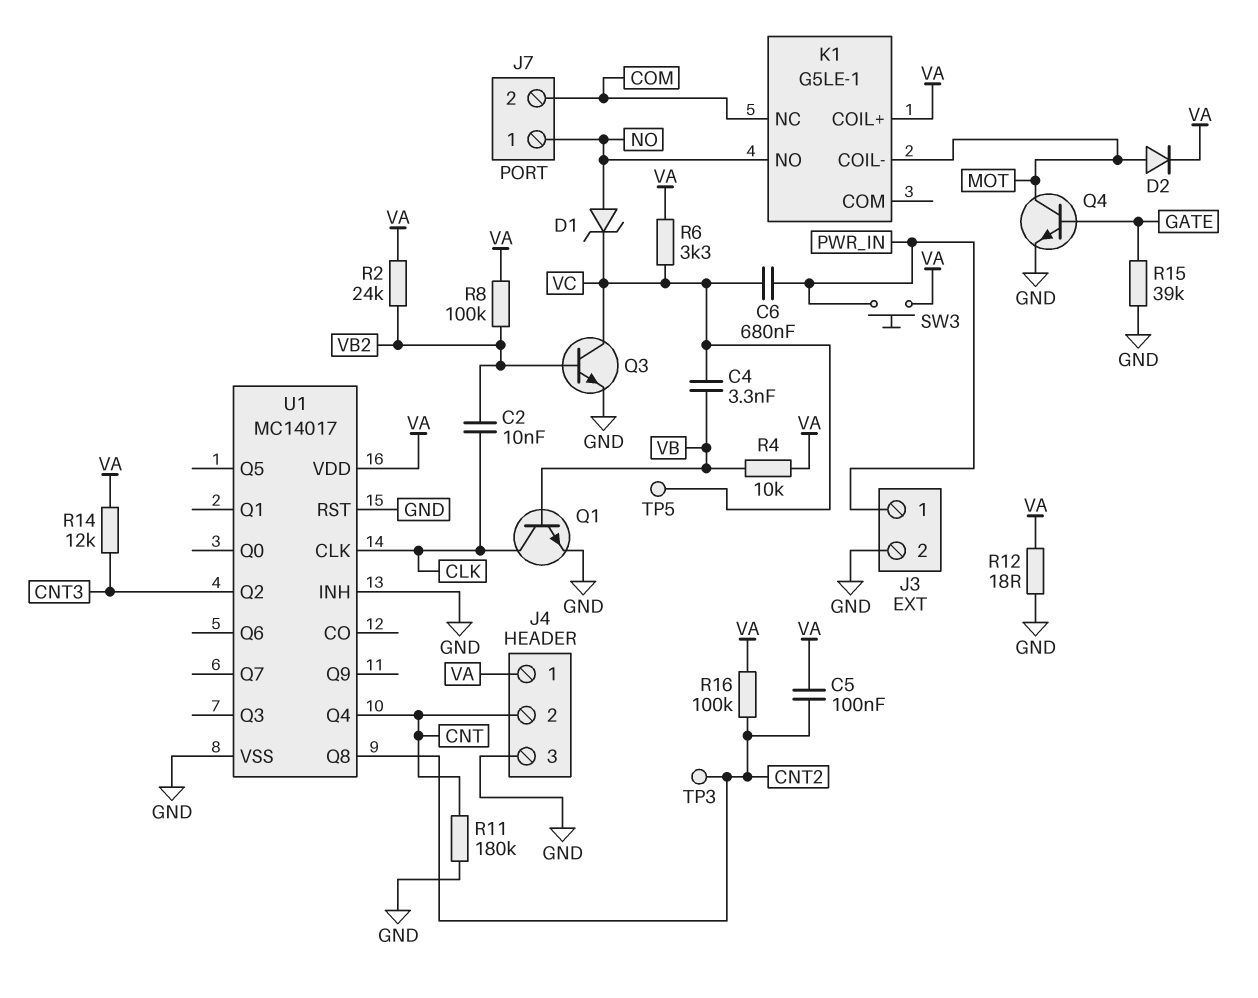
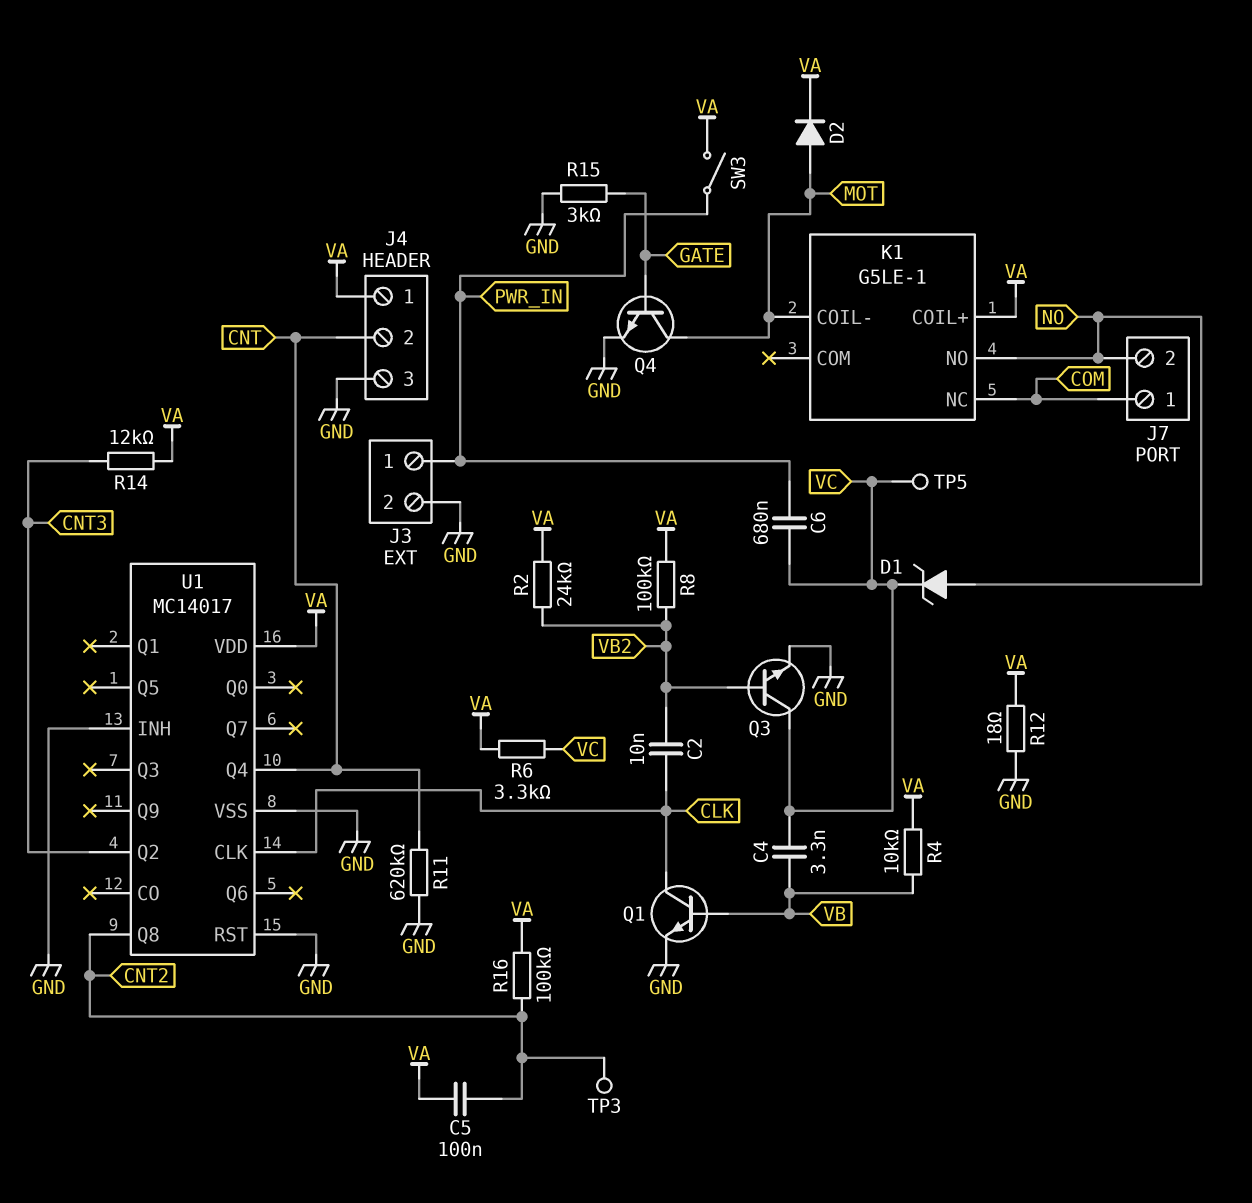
J7 pin 1: NO -> COM
J7 pin 2: COM -> NO
R11: 180k (CNT, GND) -> 620k (CNT, GND)
R15: 39k (GATE, GND) -> 3k (GATE, GND)
SW3: button (PWR_IN, VA) -> switch (PWR_IN, VA)

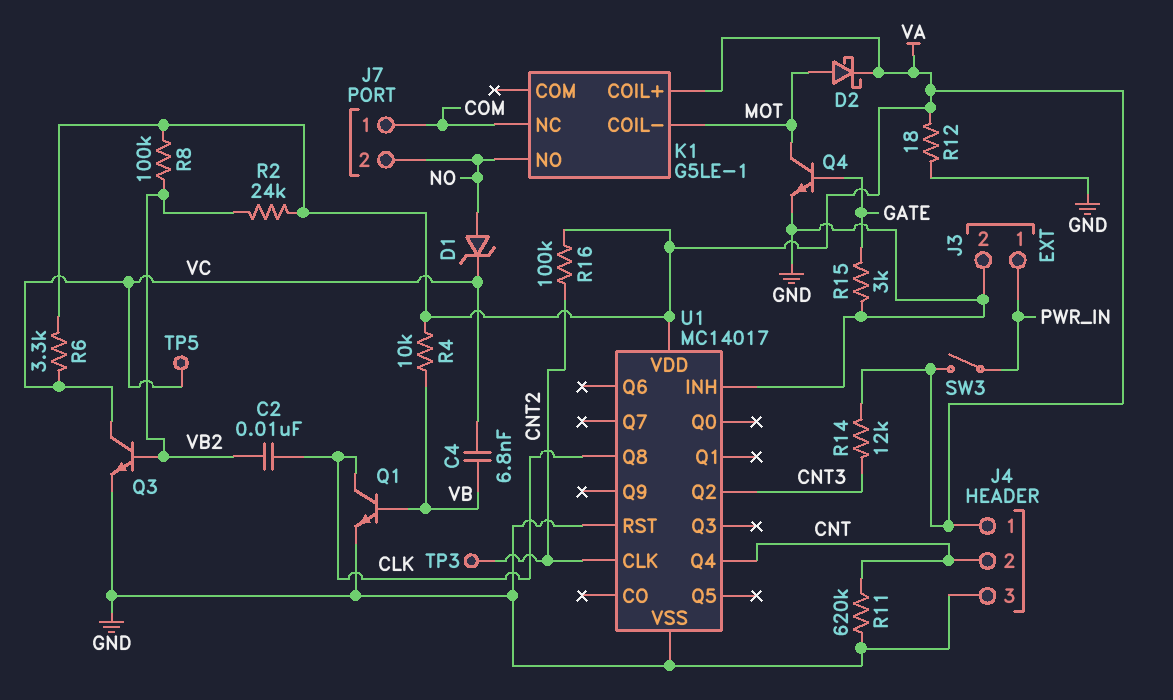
C4: 3.3nF (VB, VC) -> 6.8nF (VB, VC)
C5: 100nF (CNT2, VA) -> none
C6: 680nF (PWR_IN, VC) -> none
D2: diode (A MOT, K VA) -> schottky (A MOT, K VA)
U1 pin CLK: CLK -> CNT2
U1 pin Q8: CNT2 -> CLK

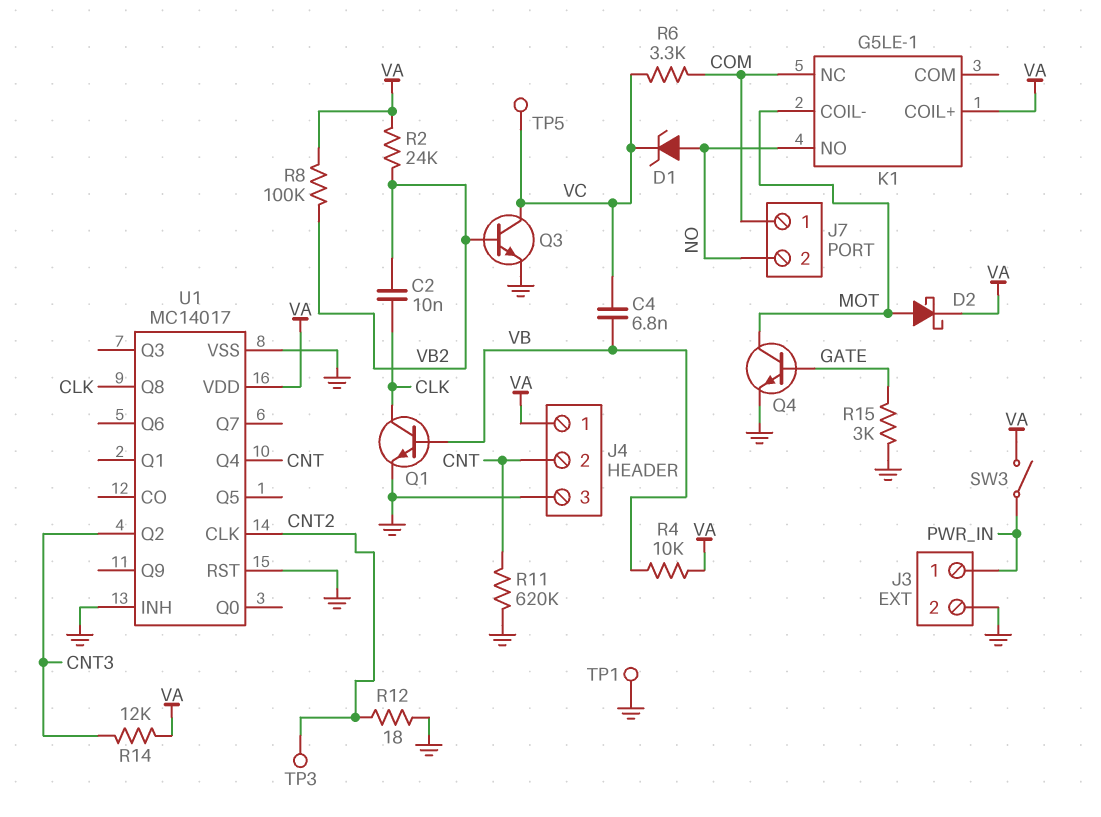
R6: 3.3k (VA, VC) -> 3.3k (COM, VC)
R12: 18 (GND, VA) -> 18 (CNT2, GND)
R16: 100k (CNT2, VA) -> none
TP1: none -> test point (GND)

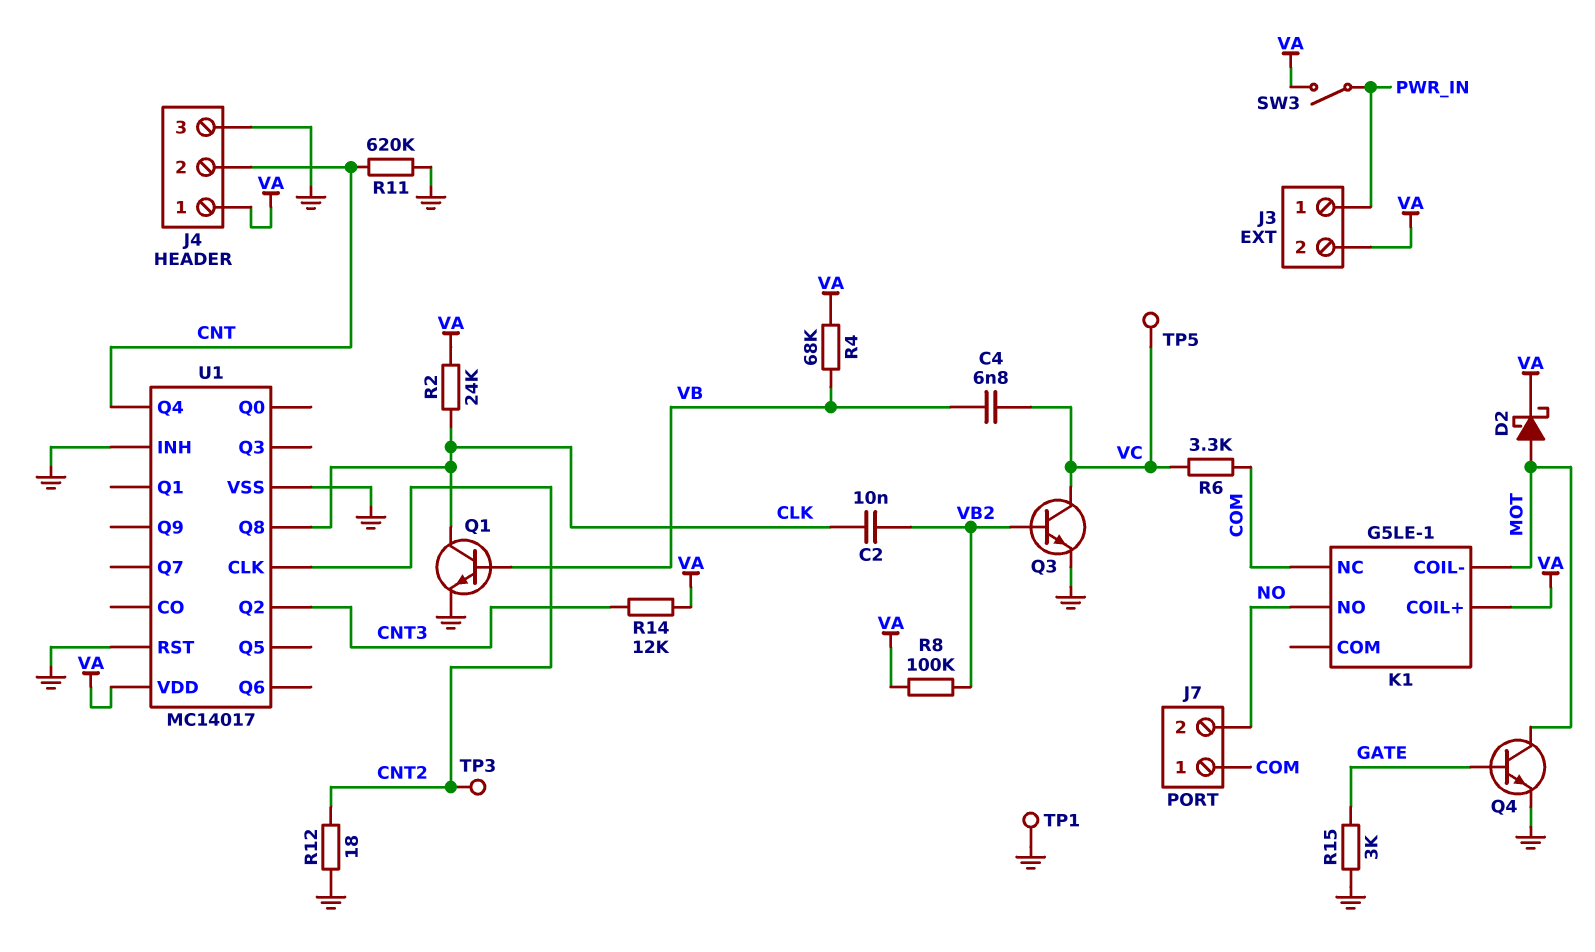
D1: zener (A NO, K VC) -> none
J3 pin 2: GND -> VA
R2: 24k (VA, VB2) -> 24k (CLK, VA)
R4: 10k (VA, VB) -> 68k (VA, VB)

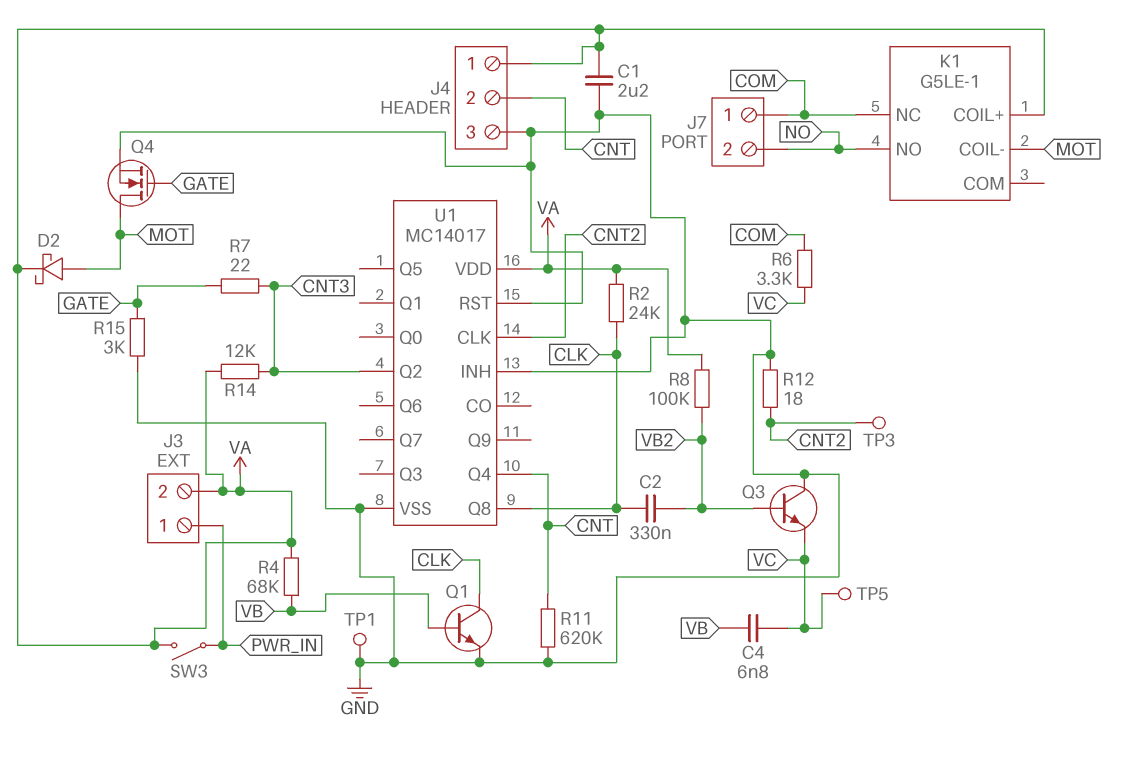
C1: none -> 2.2uF (GND, VA)
C2: 10nF (CLK, VB2) -> 330nF (CLK, VB2)
Q3: NPN (B VB2, C VC, E GND) -> NPN (B VB2, C GND, E VC)
Q4: NPN (B GATE, C MOT, E GND) -> NMOS (G GATE, D MOT, S GND)
R7: none -> 22 (CNT3, GATE)

